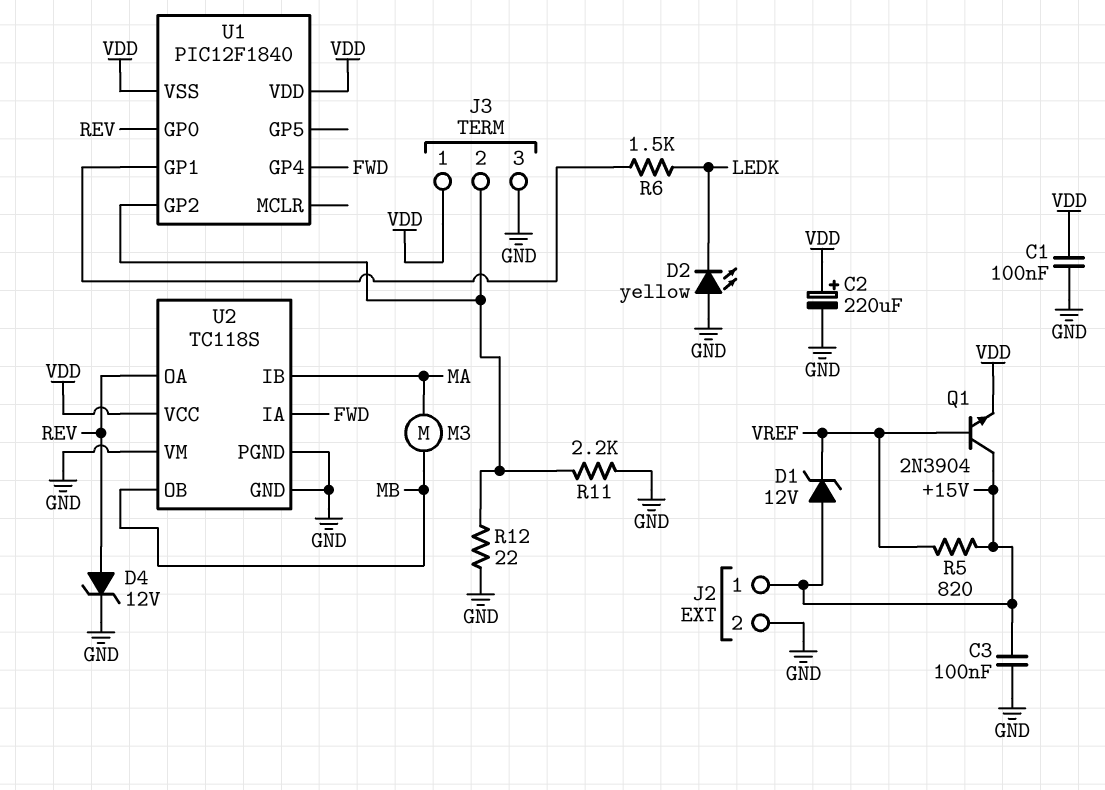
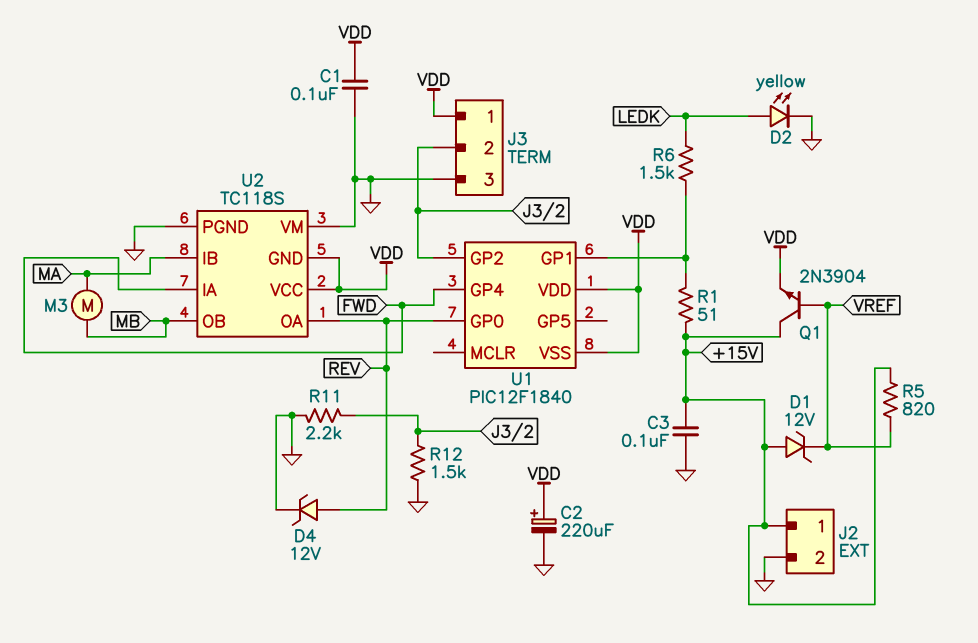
D2: LED yellow (A GND, K LEDK) -> LED yellow (A LEDK, K GND)
R1: none -> 51 (+15V, U1/GP1)
R12: 22 (GND, J3/2) -> 1.5k (GND, J3/2)
U2 pin GND: GND -> VDD

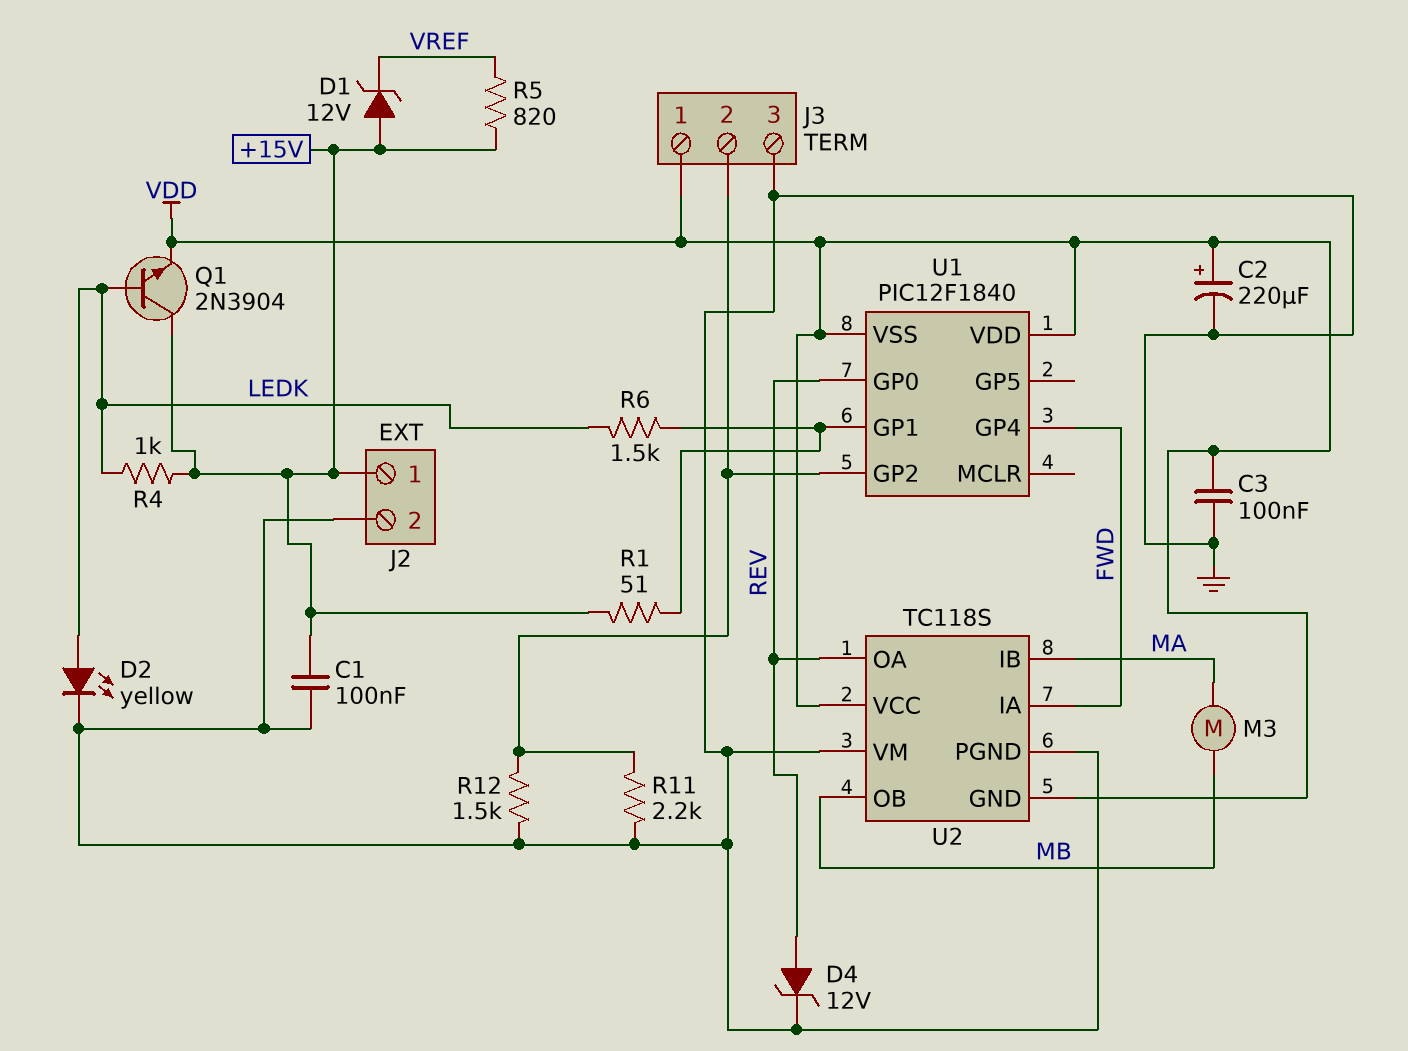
C1: 100nF (GND, VDD) -> 100nF (+15V, GND)
C3: 100nF (+15V, GND) -> 100nF (GND, VDD)
Q1: NPN 2N3904 (B VREF, C +15V, E VDD) -> NPN 2N3904 (B LEDK, C +15V, E VDD)
R4: none -> 1k (+15V, LEDK)

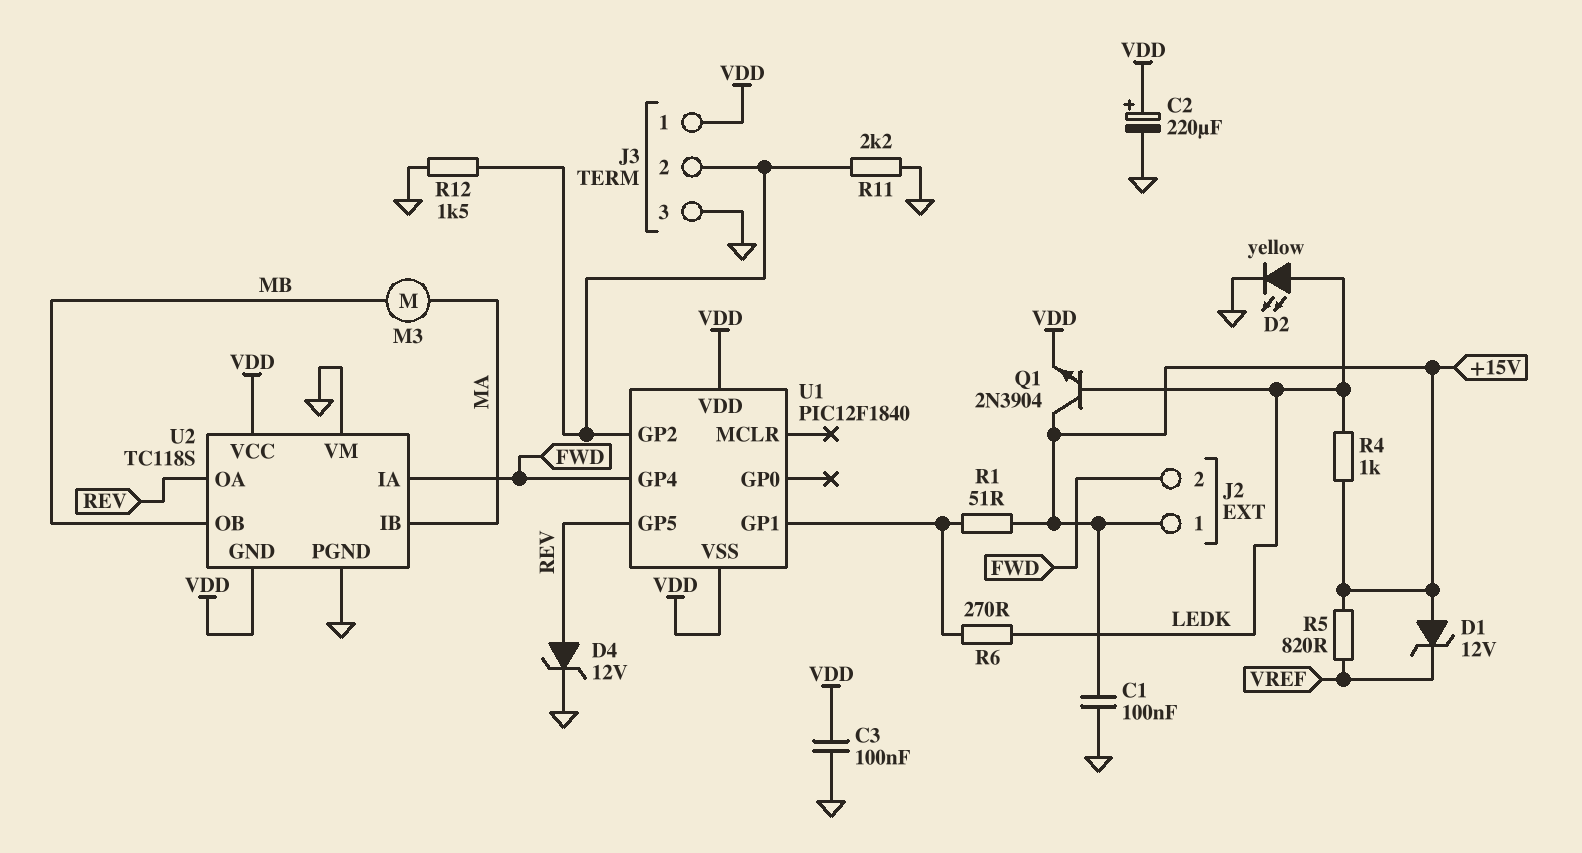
J2 pin 2: GND -> FWD
R6: 1.5k (LEDK, U1/GP1) -> 270 (LEDK, U1/GP1)
U1 pin GP0: REV -> none
U1 pin GP5: none -> REV

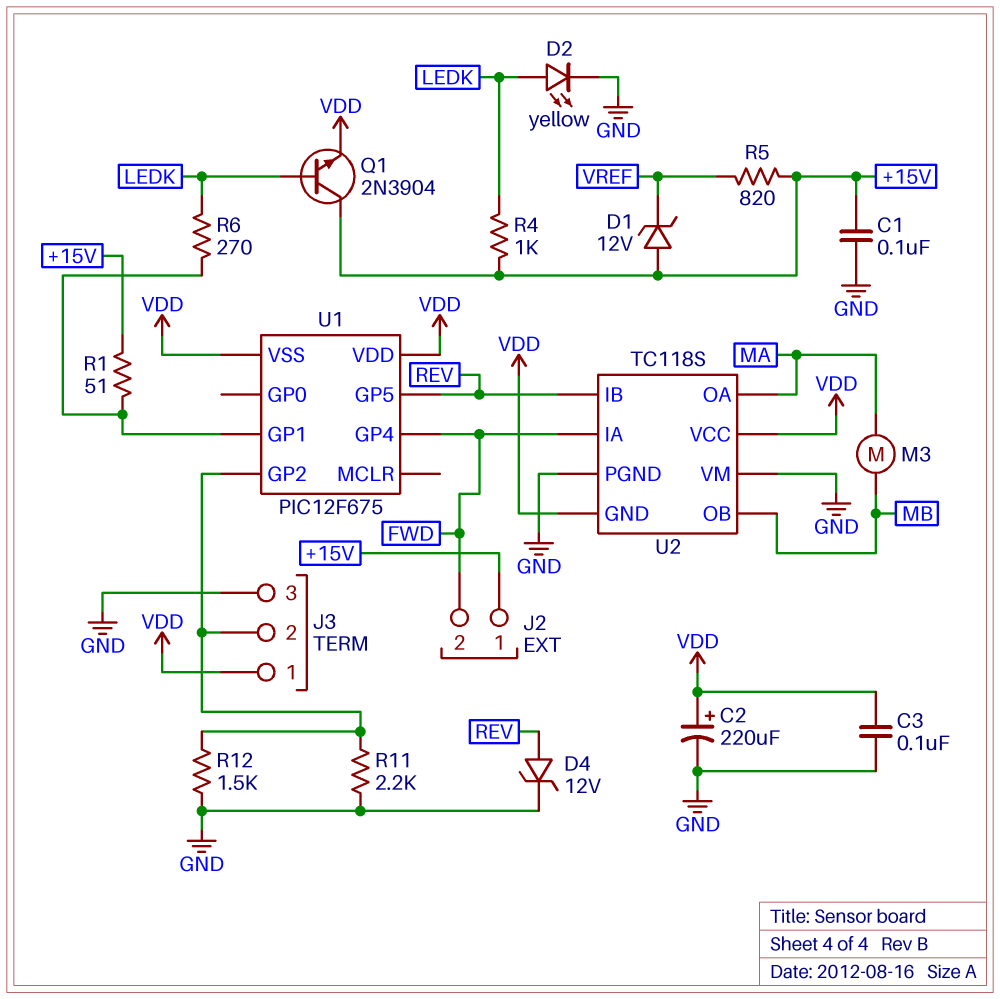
U1: PIC12F1840 -> PIC12F675
U2 pin IB: MA -> REV
U2 pin OA: REV -> MA

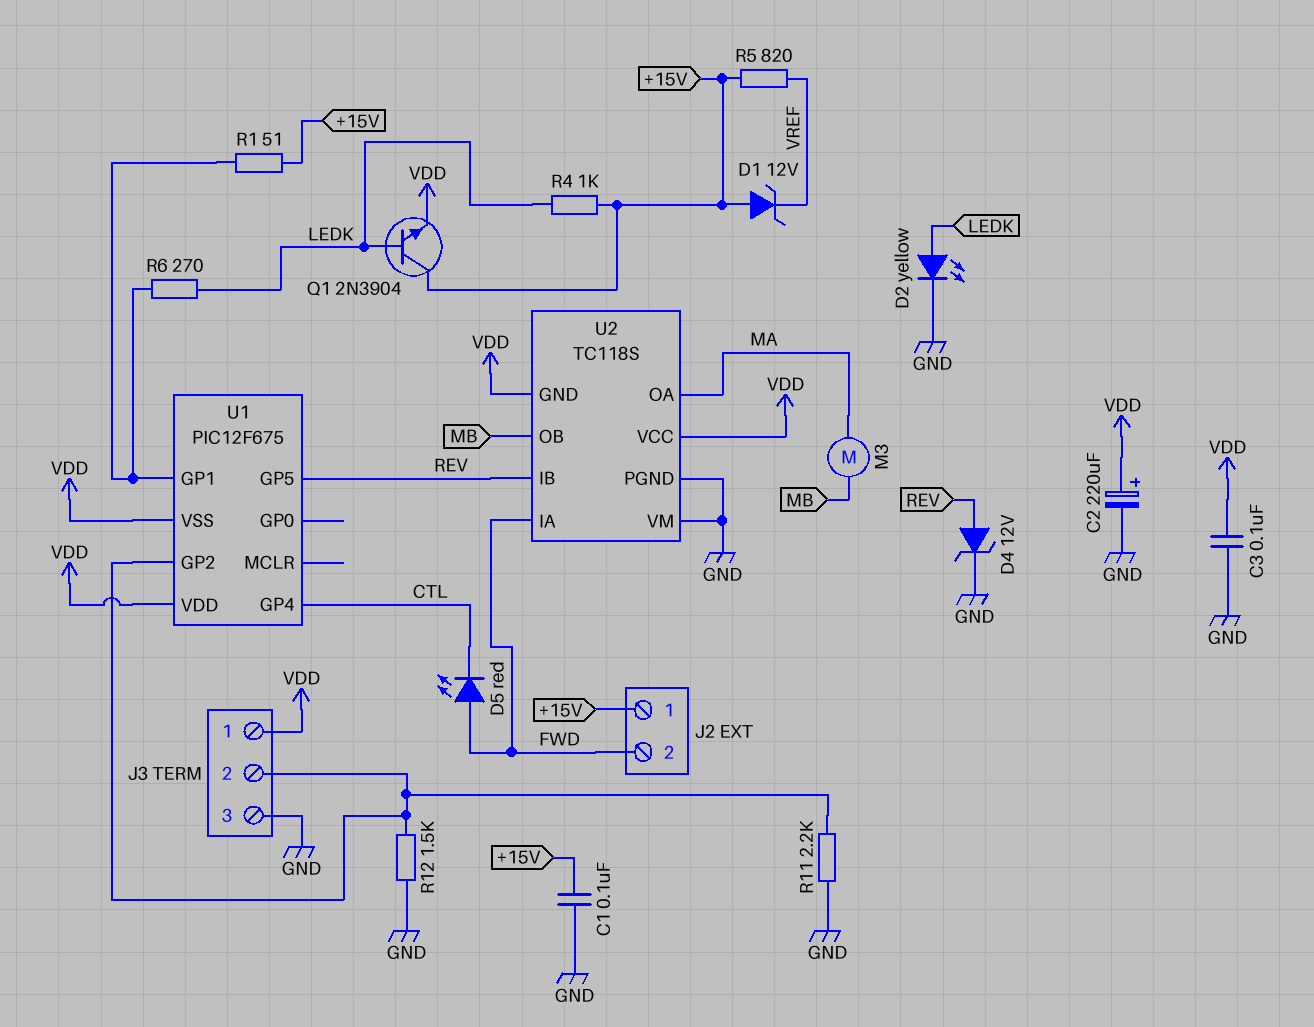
D5: none -> LED red (A FWD, K CTL)
U1 pin GP4: FWD -> CTL

